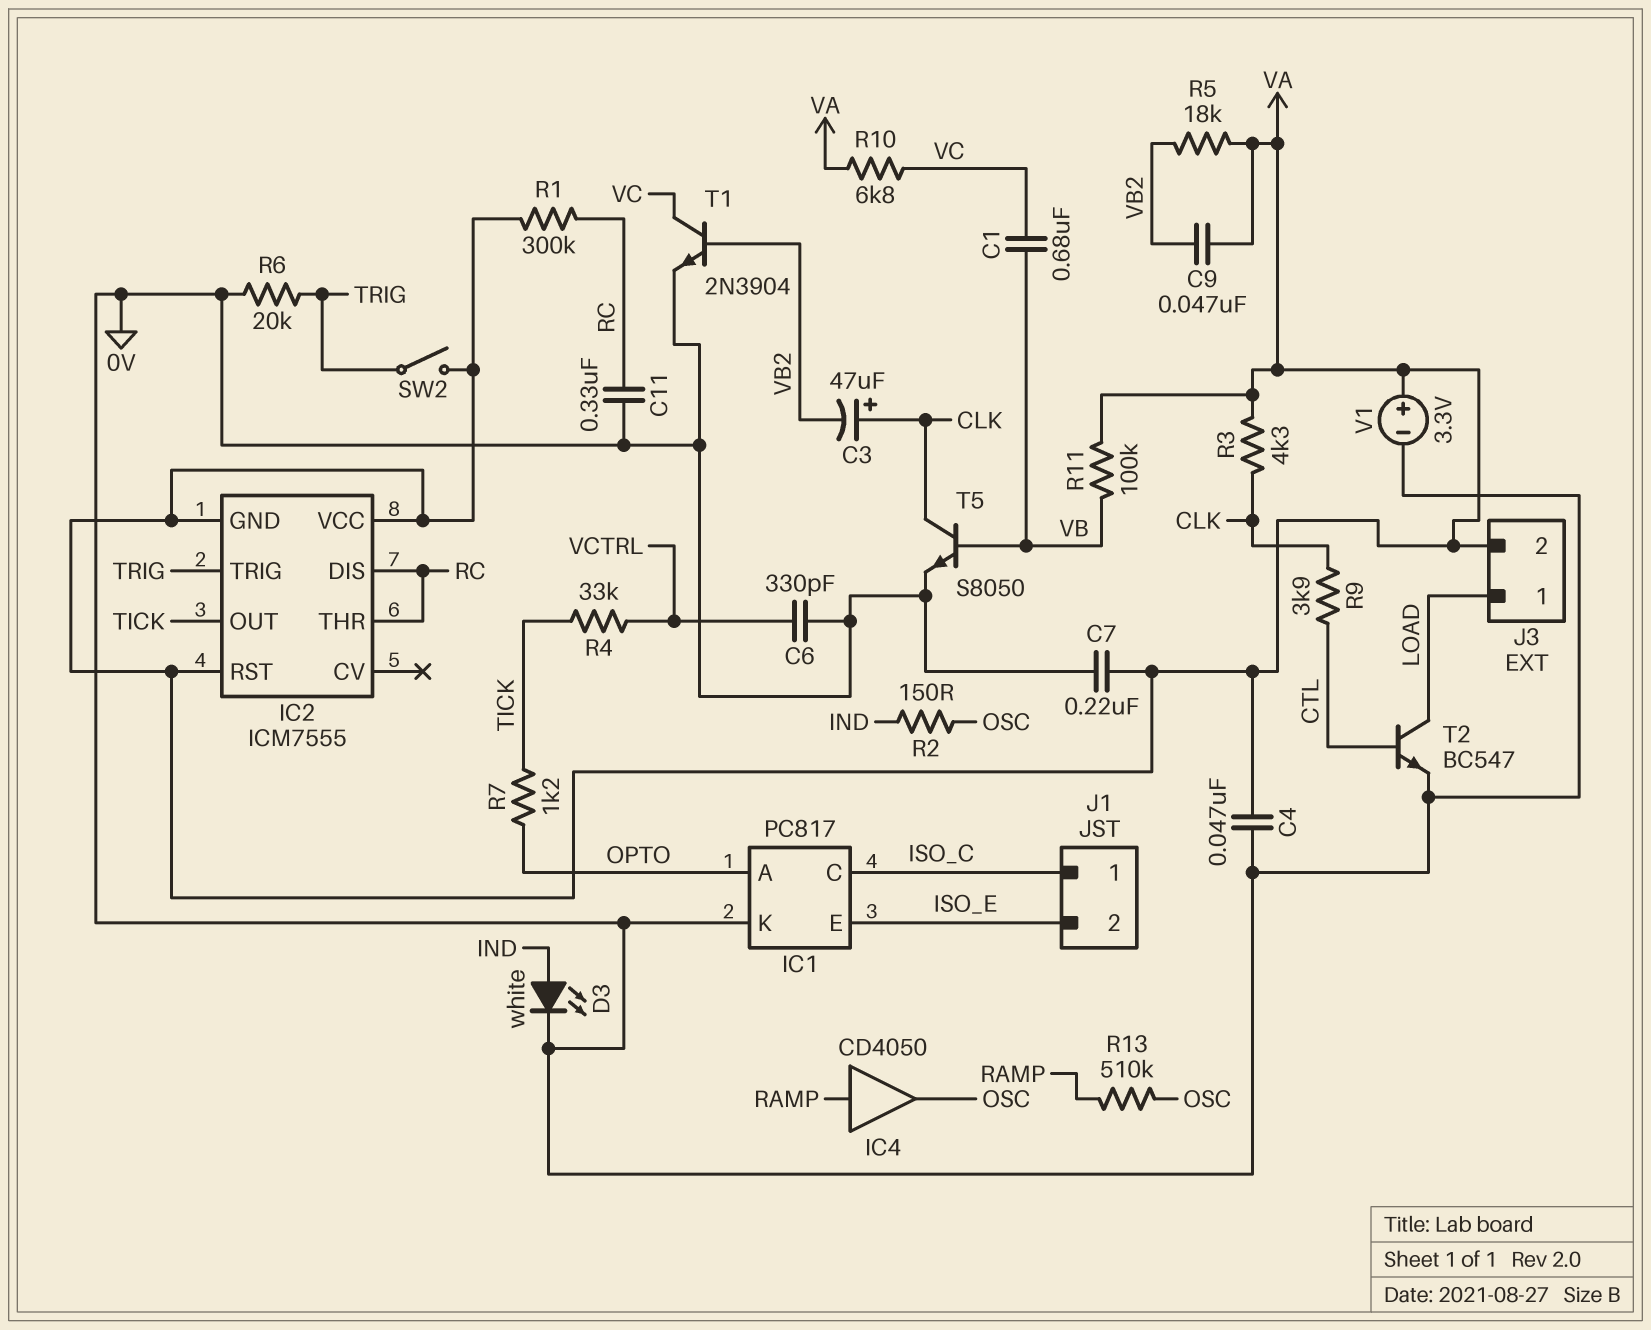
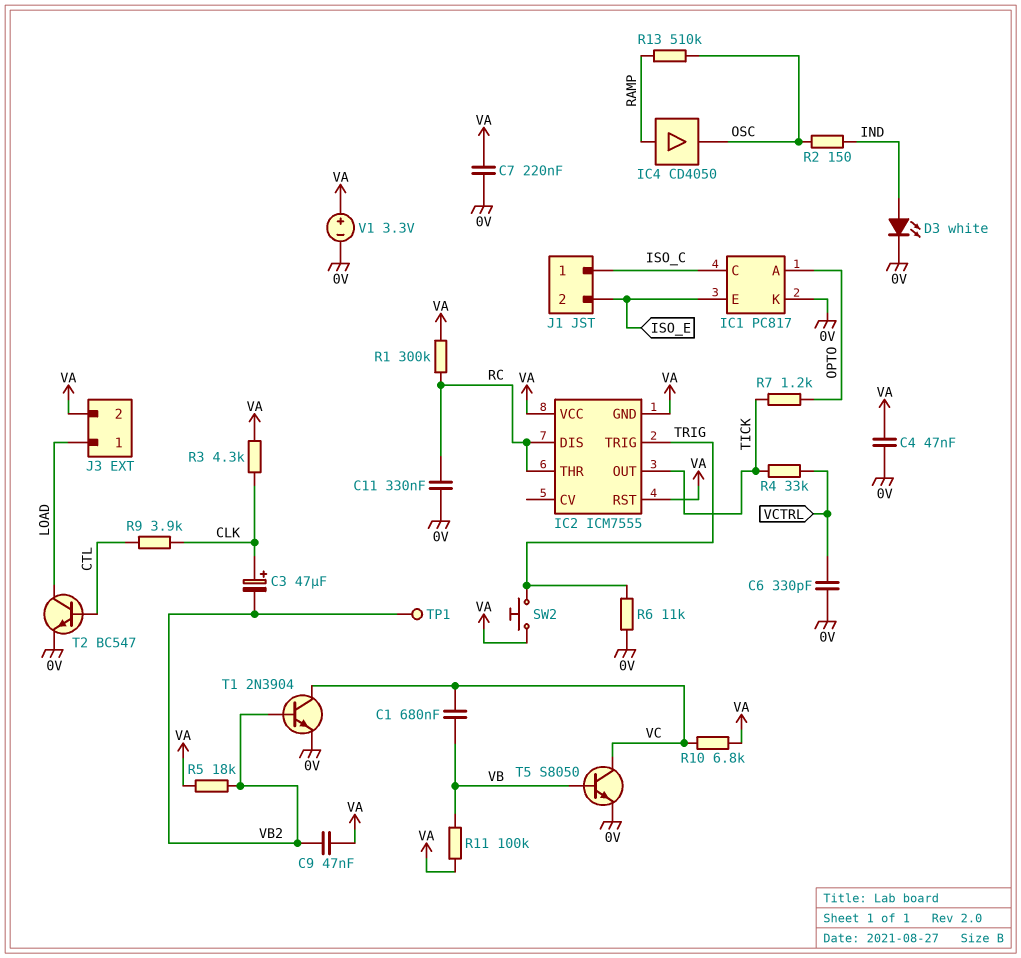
R6: 20k (0V, TRIG) -> 11k (0V, TRIG)
SW2: switch (TRIG, VA) -> button (TRIG, VA)
T5: NPN S8050 (B VB, C CLK, E 0V) -> NPN S8050 (B VB, C VC, E 0V)
TP1: none -> test point (VB2)

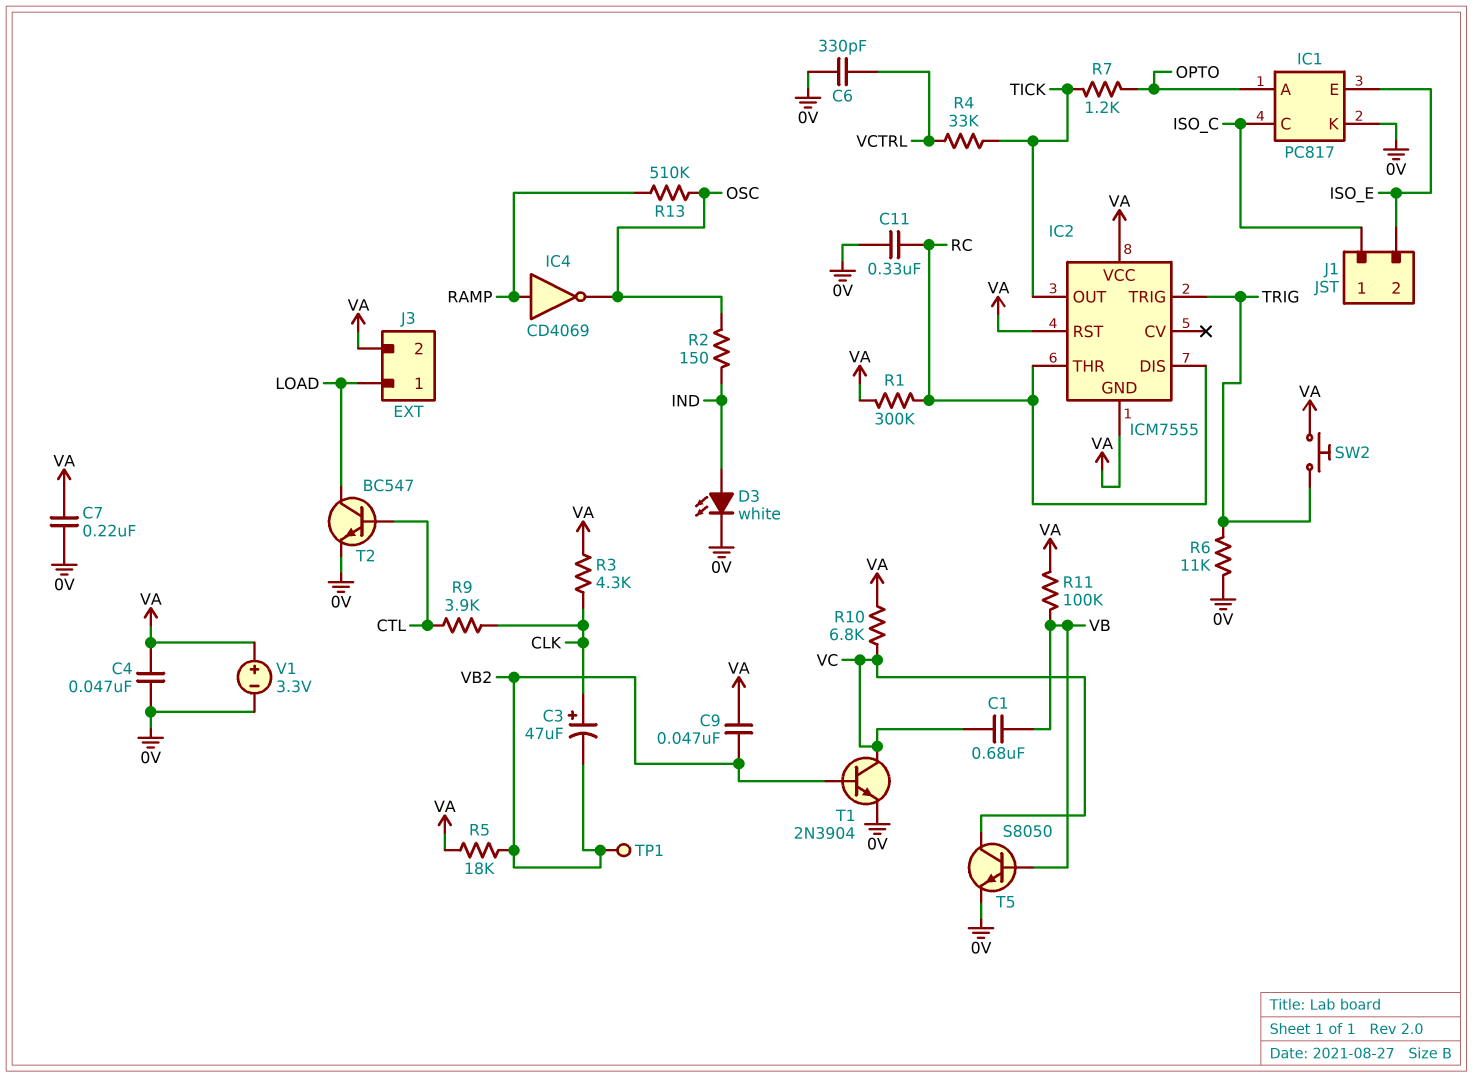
IC4: buffer CD4050 (in RAMP, out OSC) -> NOT CD4069 (in RAMP, out OSC)

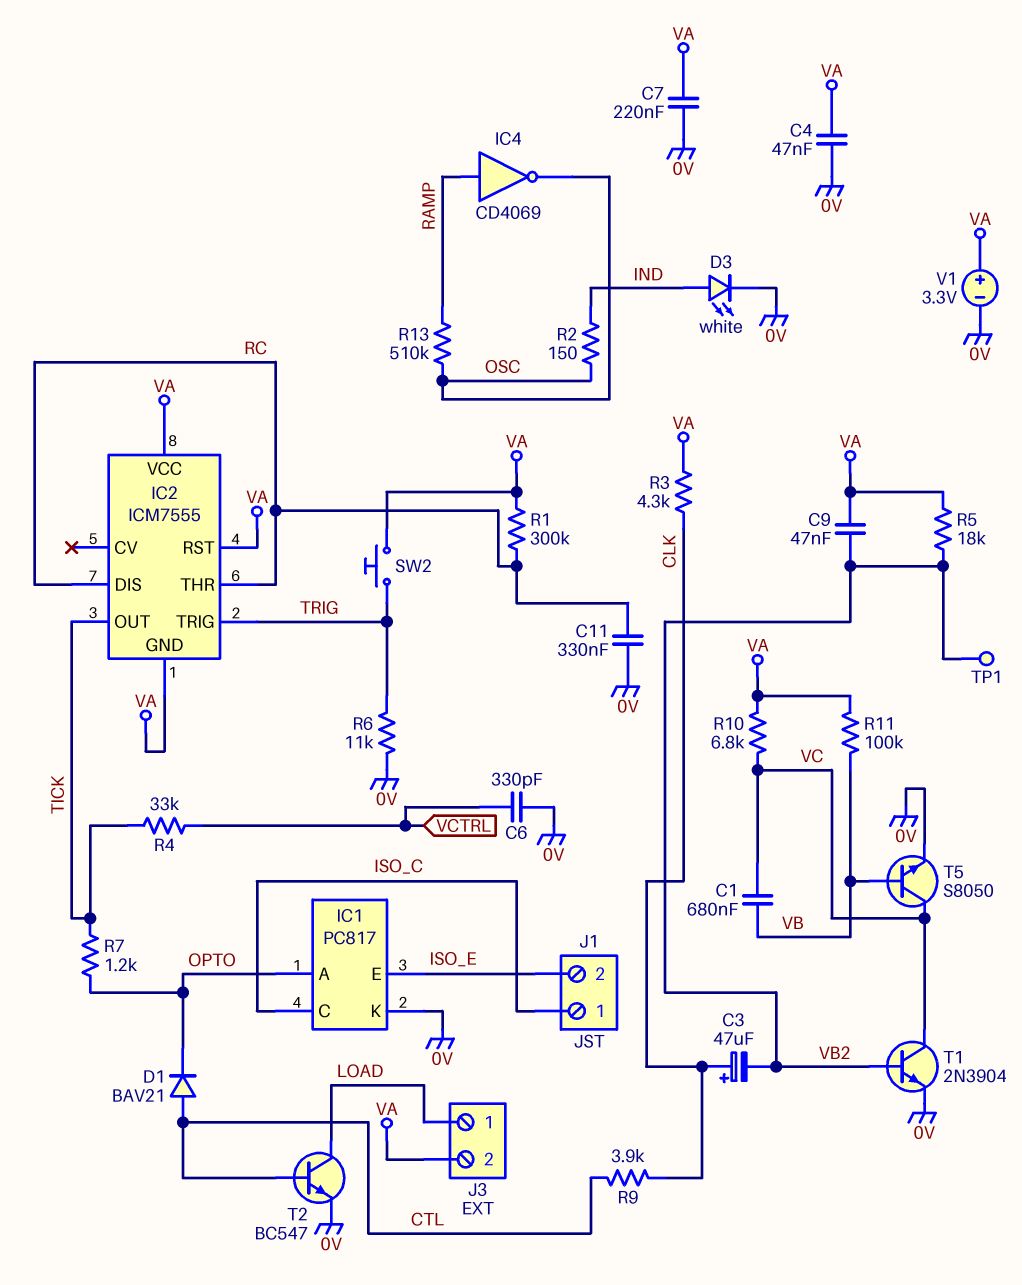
D1: none -> diode BAV21 (A CTL, K OPTO)

